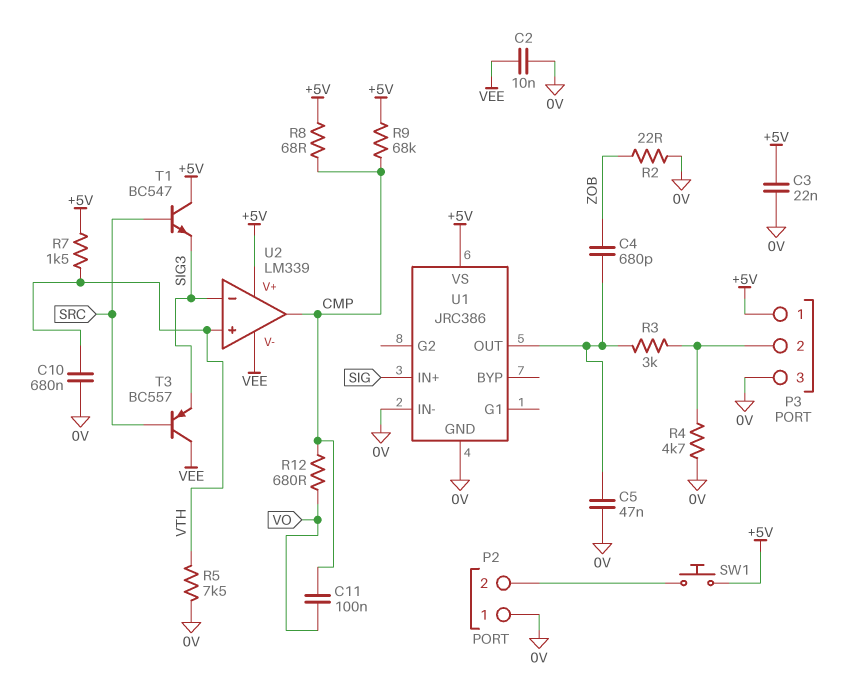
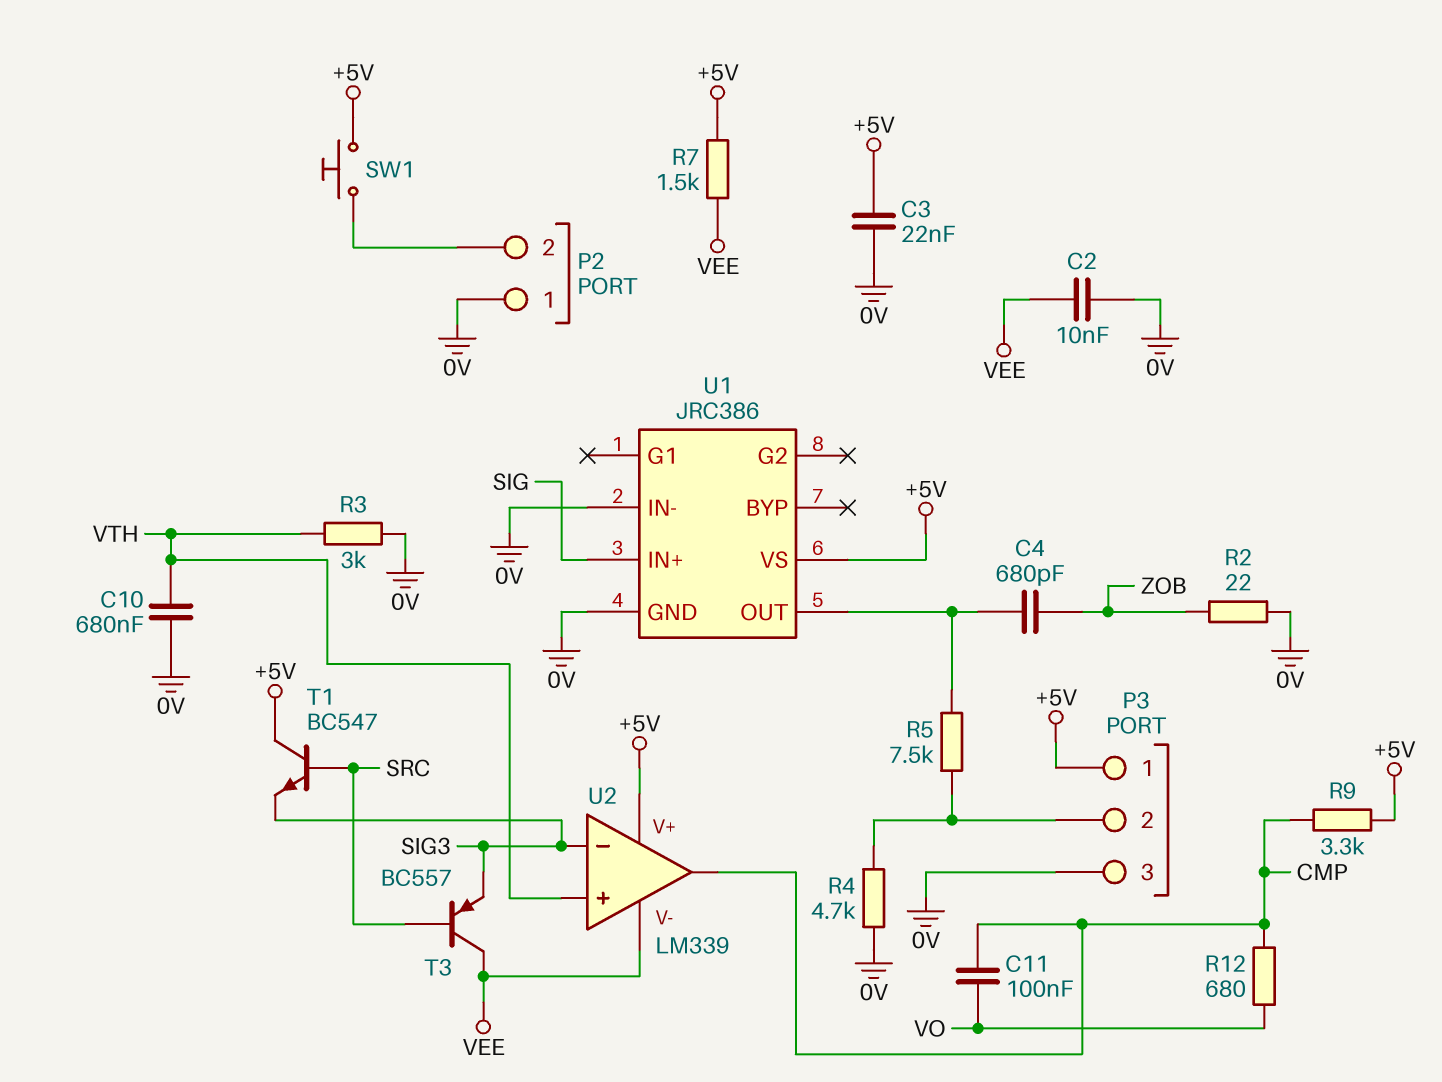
C5: 47nF (0V, U1/OUT) -> none
R3: 3k (P3/2, U1/OUT) -> 3k (0V, VTH)
R5: 7.5k (0V, VTH) -> 7.5k (P3/2, U1/OUT)
R7: 1.5k (+5V, VTH) -> 1.5k (+5V, VEE)
R8: 68 (+5V, CMP) -> none
R9: 68k (+5V, CMP) -> 3.3k (+5V, CMP)

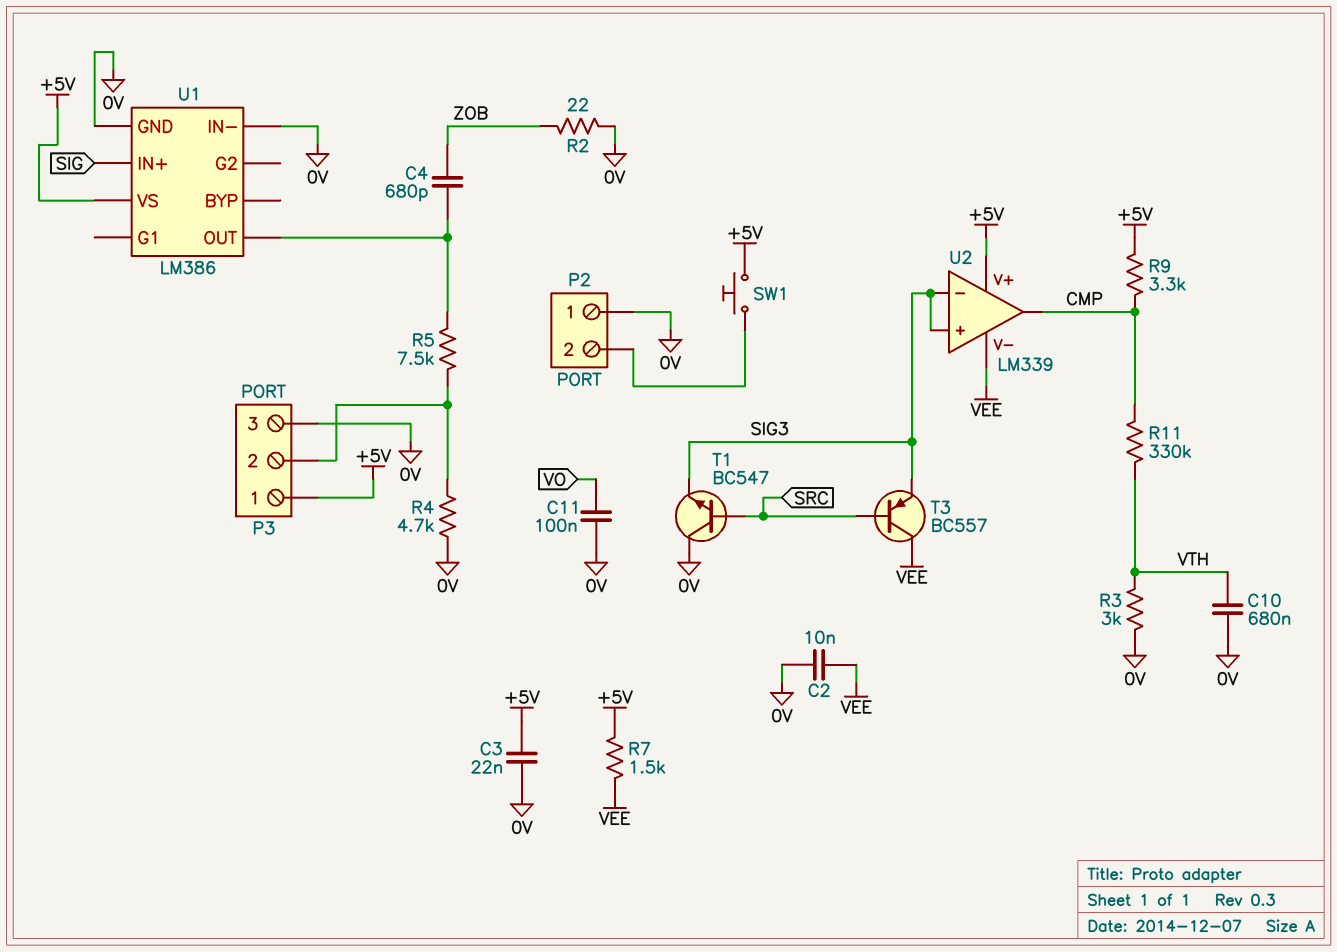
C11: 100nF (CMP, VO) -> 100nF (0V, VO)
R11: none -> 330k (CMP, VTH)
R12: 680 (CMP, VO) -> none
T1: NPN BC547 (B SRC, C +5V, E SIG3) -> NPN BC547 (B SRC, C 0V, E SIG3)
U1: JRC386 -> LM386
U2 pin in+: VTH -> SIG3

